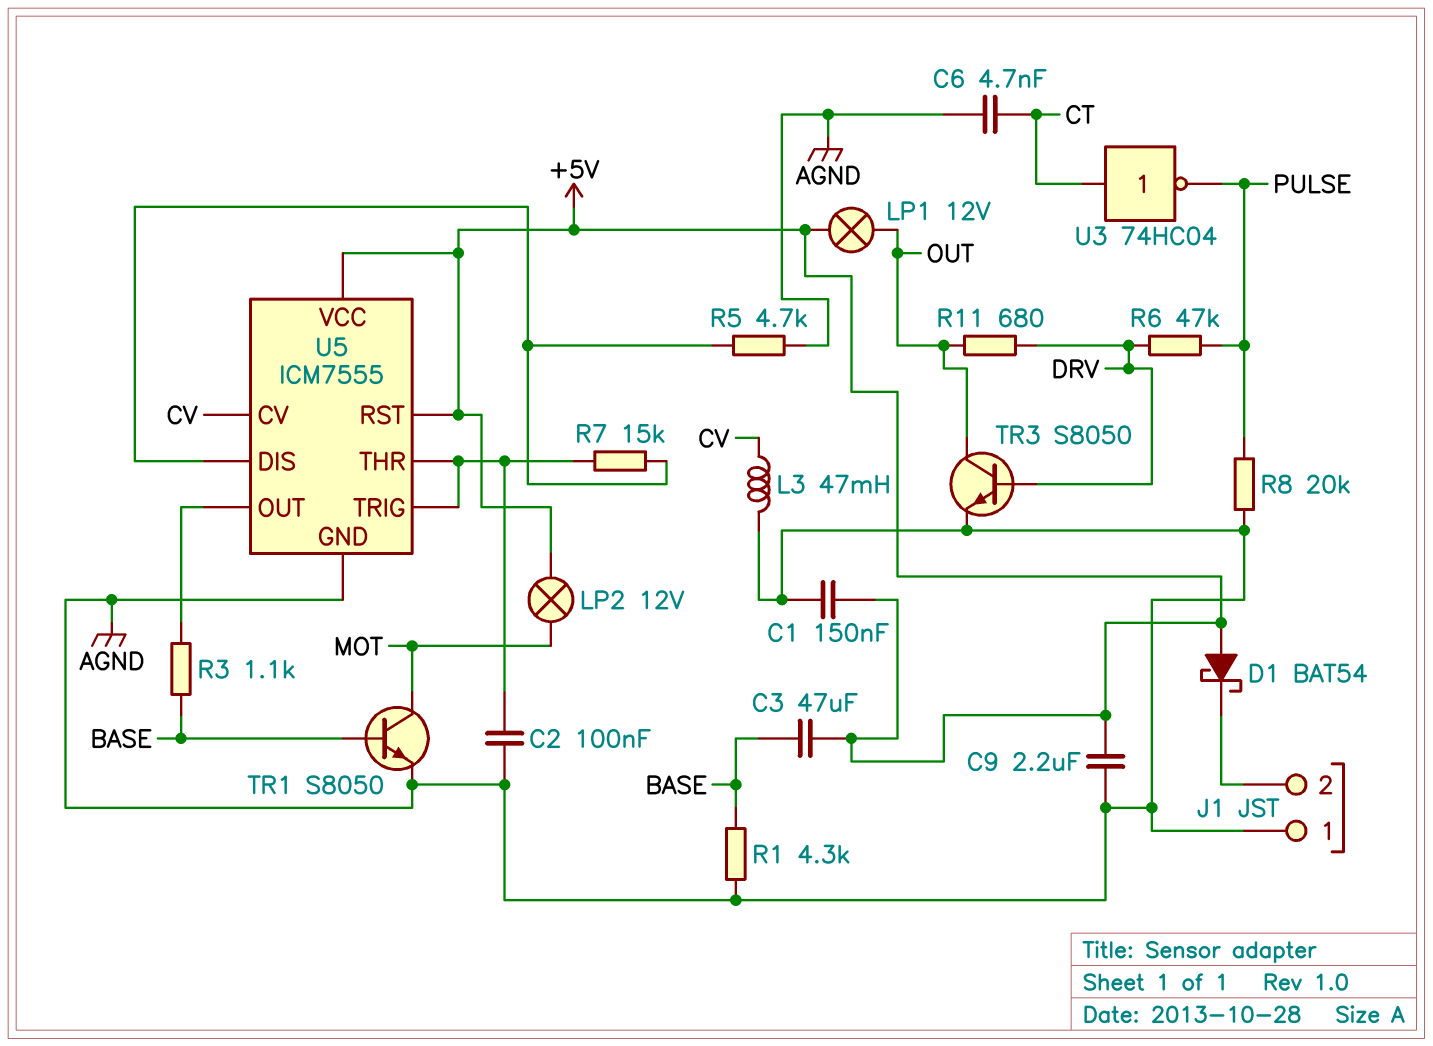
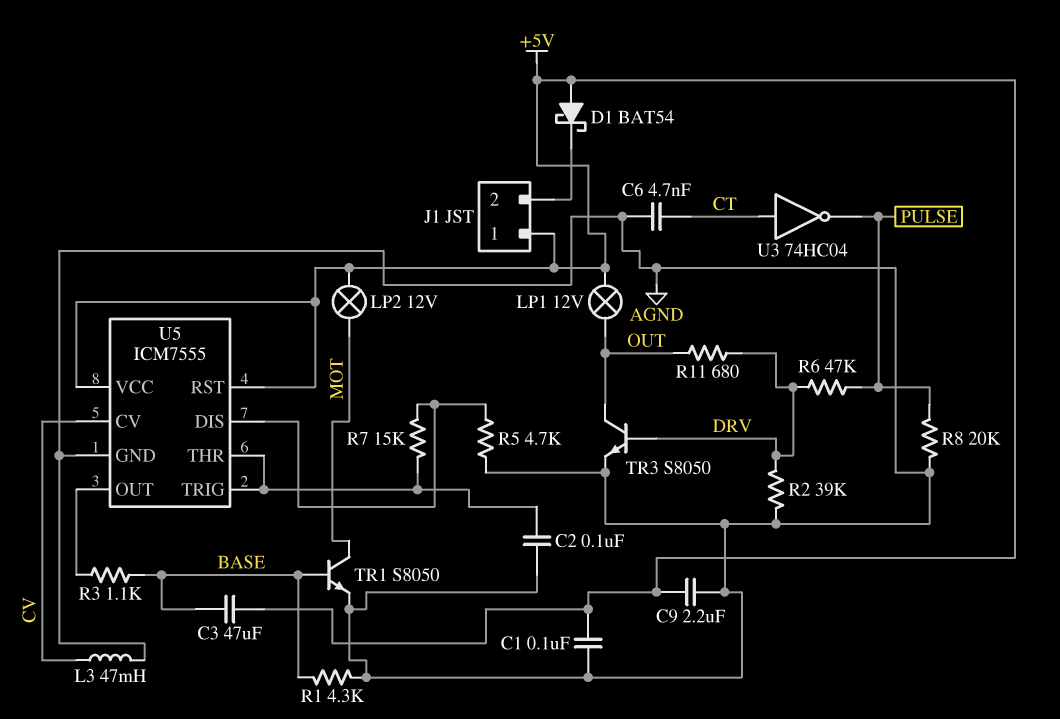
C1: 150nF (+5V, AGND) -> 100nF (+5V, AGND)
J1 pin 1: AGND -> +5V
R2: none -> 39k (AGND, DRV)

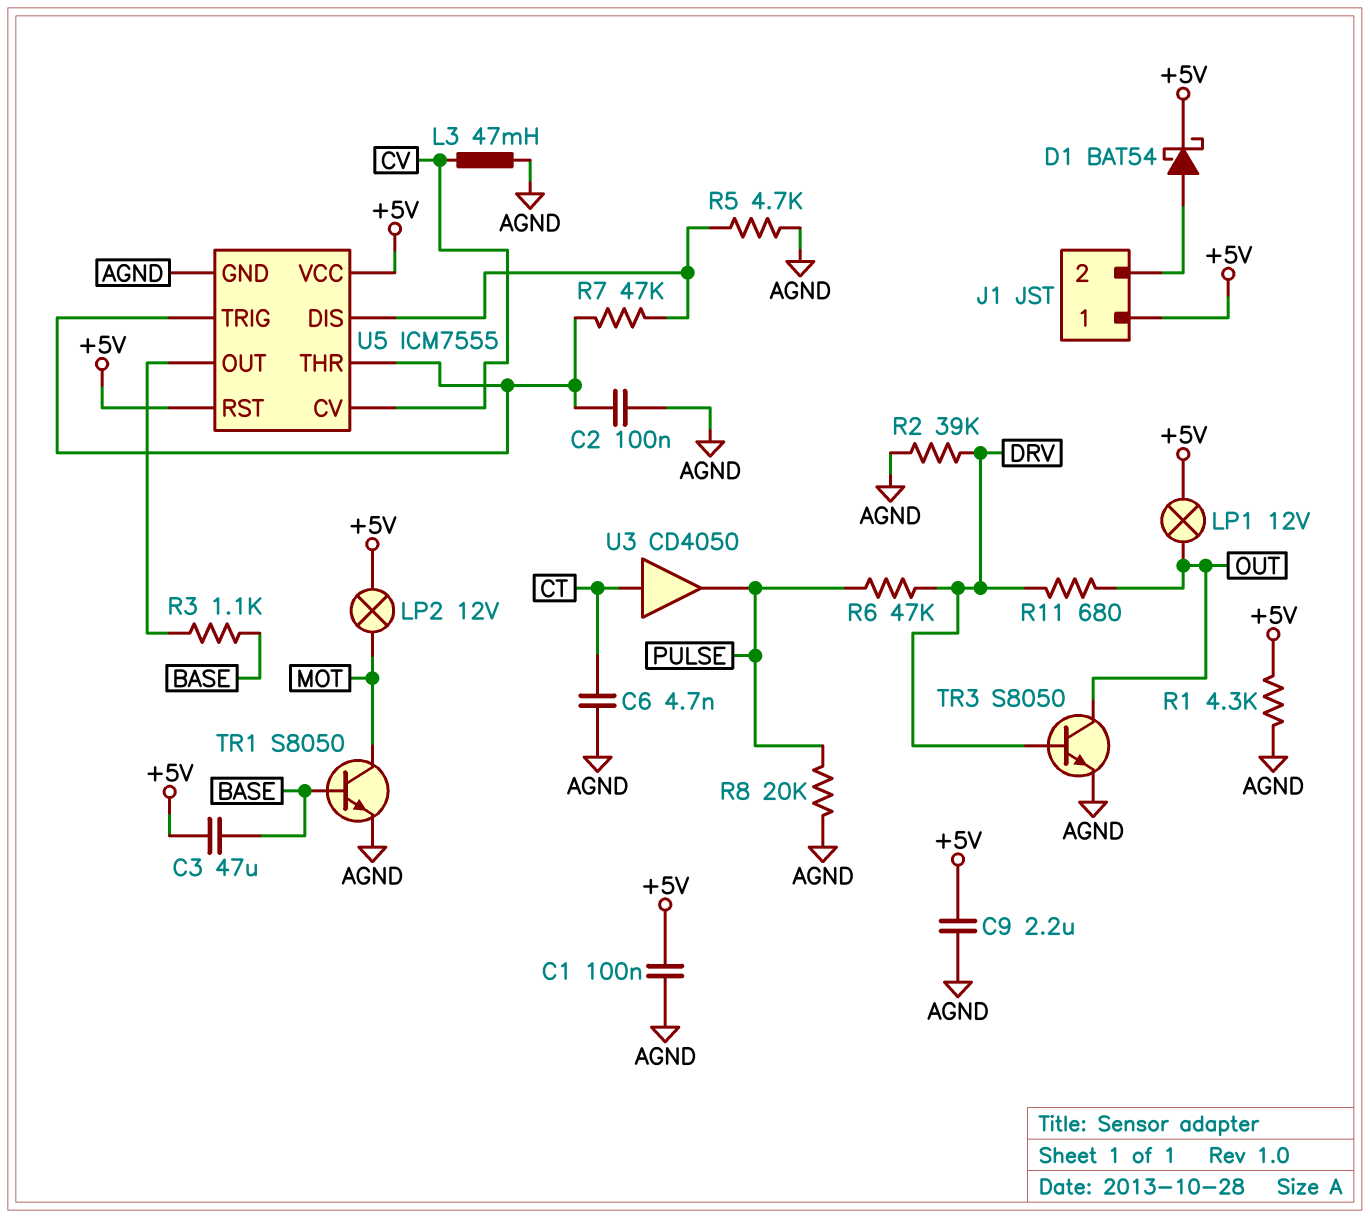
D1: schottky BAT54 (A +5V, K J1/2) -> schottky BAT54 (A J1/2, K +5V)
R1: 4.3k (AGND, BASE) -> 4.3k (+5V, AGND)
R7: 15k (U5/DIS, U5/THR) -> 47k (U5/DIS, U5/THR)
U3: NOT 74HC04 (in CT, out PULSE) -> buffer CD4050 (in CT, out PULSE)

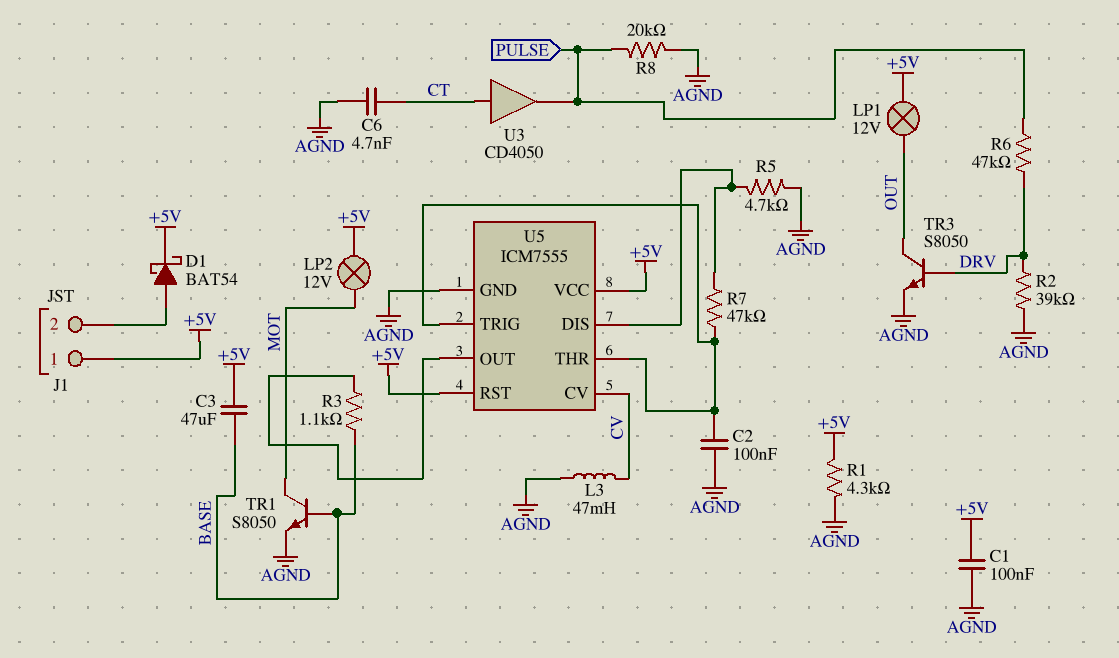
C9: 2.2uF (+5V, AGND) -> none
R11: 680 (DRV, OUT) -> none

